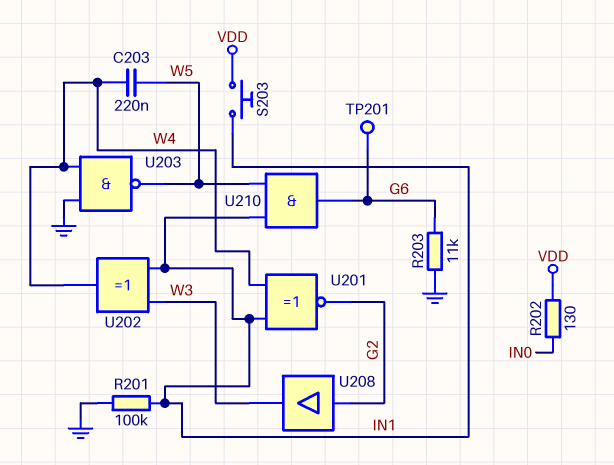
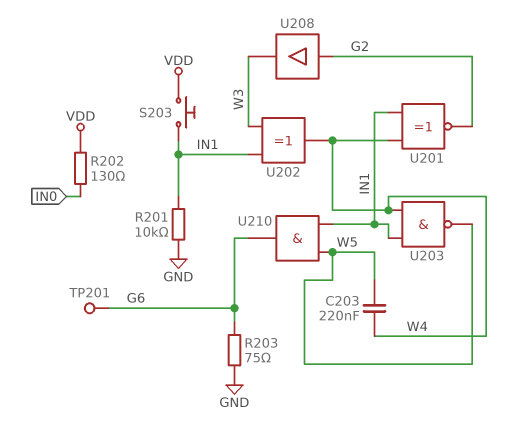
R201: 100k (GND, IN1) -> 10k (GND, IN1)
R203: 11k (G6, GND) -> 75 (G6, GND)
U203: NAND (in GND, in W4, out W5) -> NAND (in IN1, in W4, out W5)

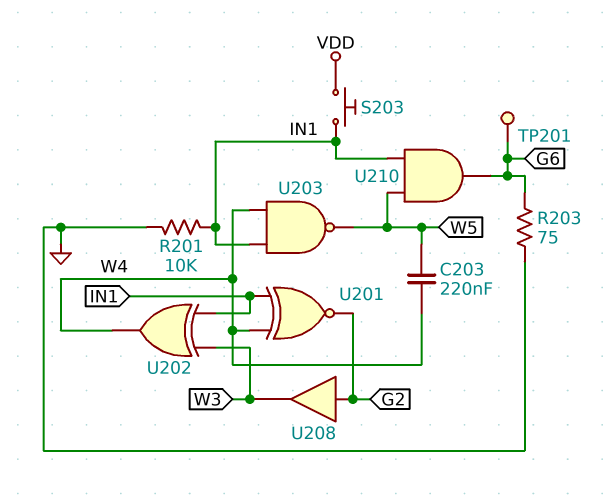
R202: 130 (IN0, VDD) -> none

